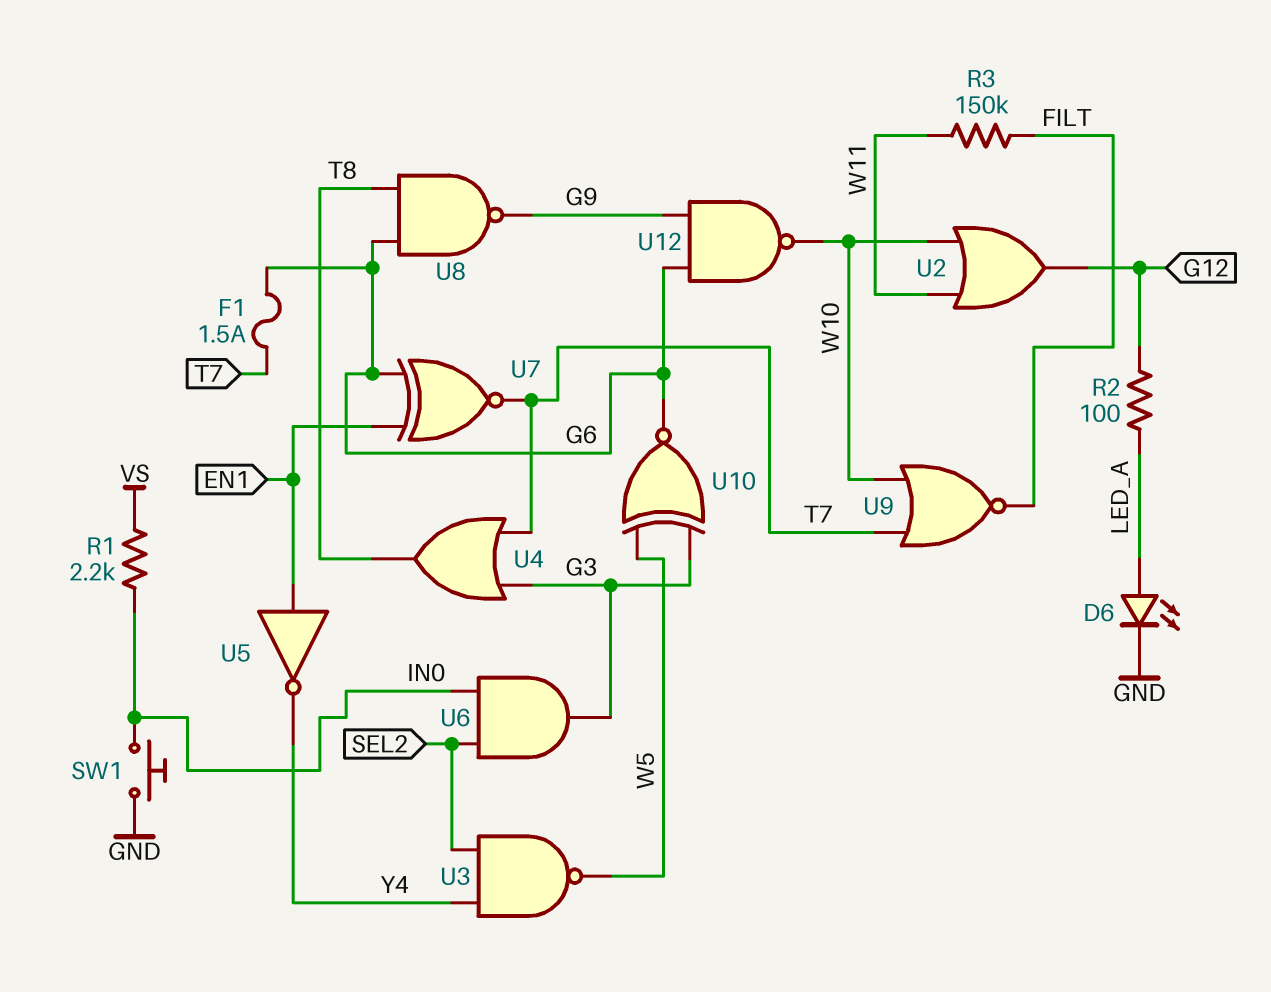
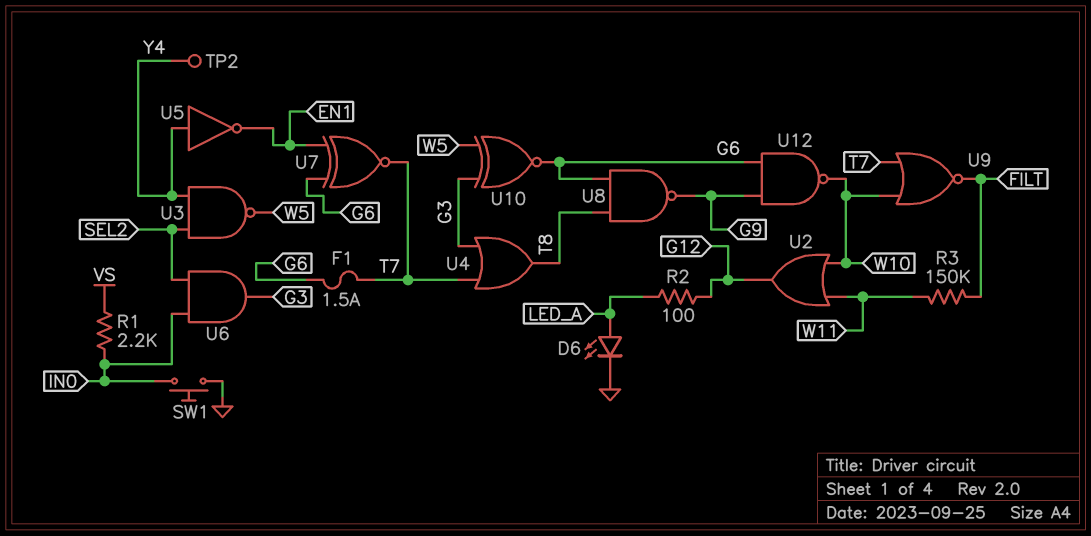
TP2: none -> test point (Y4)
U5: NOT (in EN1, out Y4) -> NOT (in Y4, out EN1)

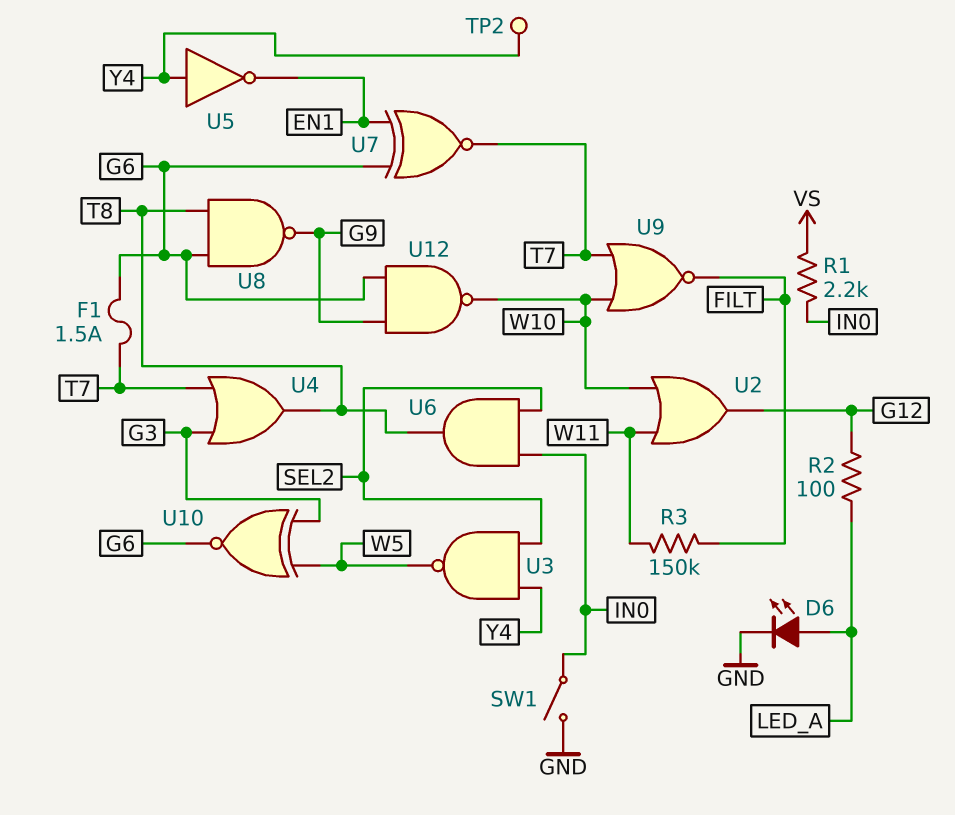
SW1: button (GND, IN0) -> switch (GND, IN0)
U6: AND (in IN0, in SEL2, out G3) -> AND (in IN0, in SEL2, out T8)

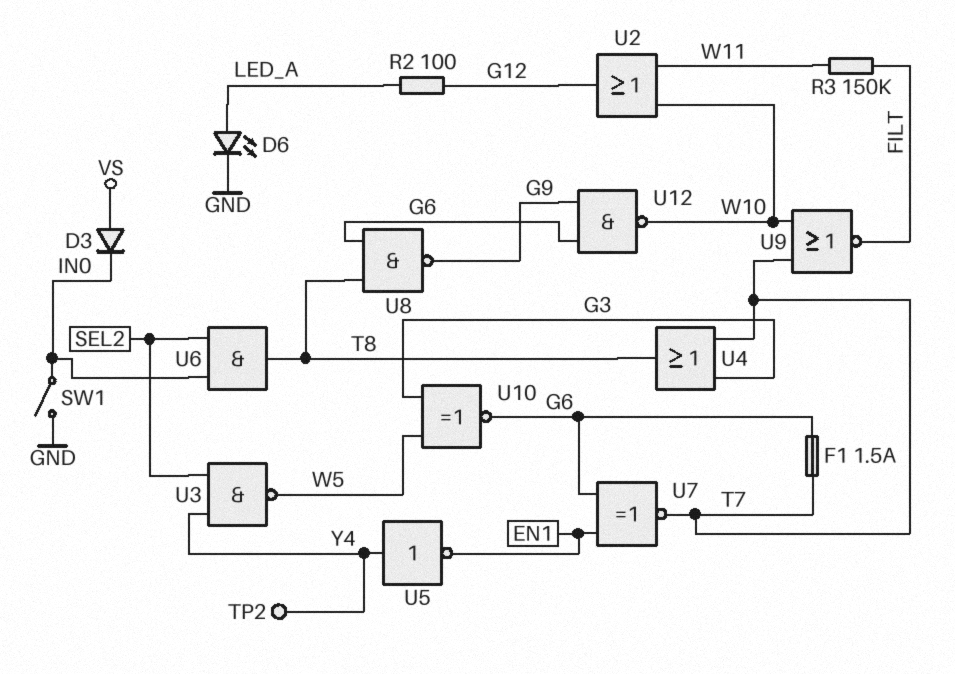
D3: none -> diode (A VS, K IN0)
R1: 2.2k (IN0, VS) -> none

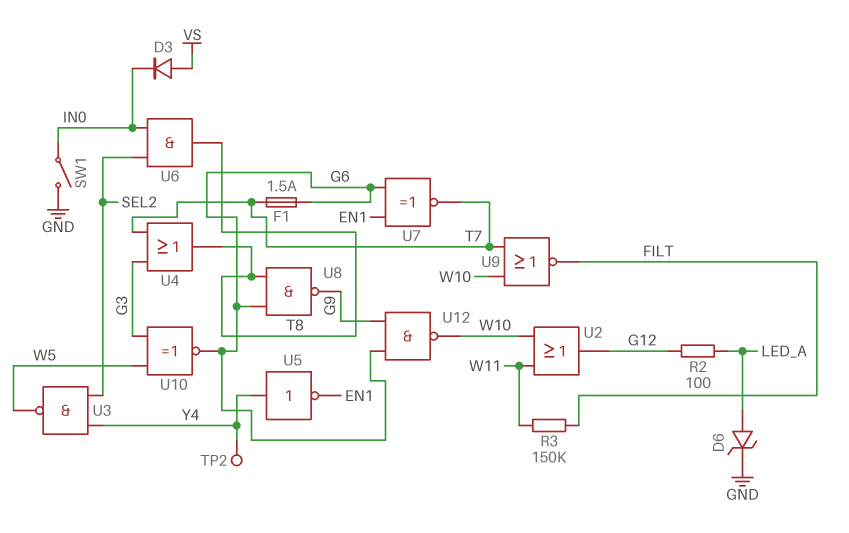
D6: LED (A LED_A, K GND) -> zener (A LED_A, K GND)

